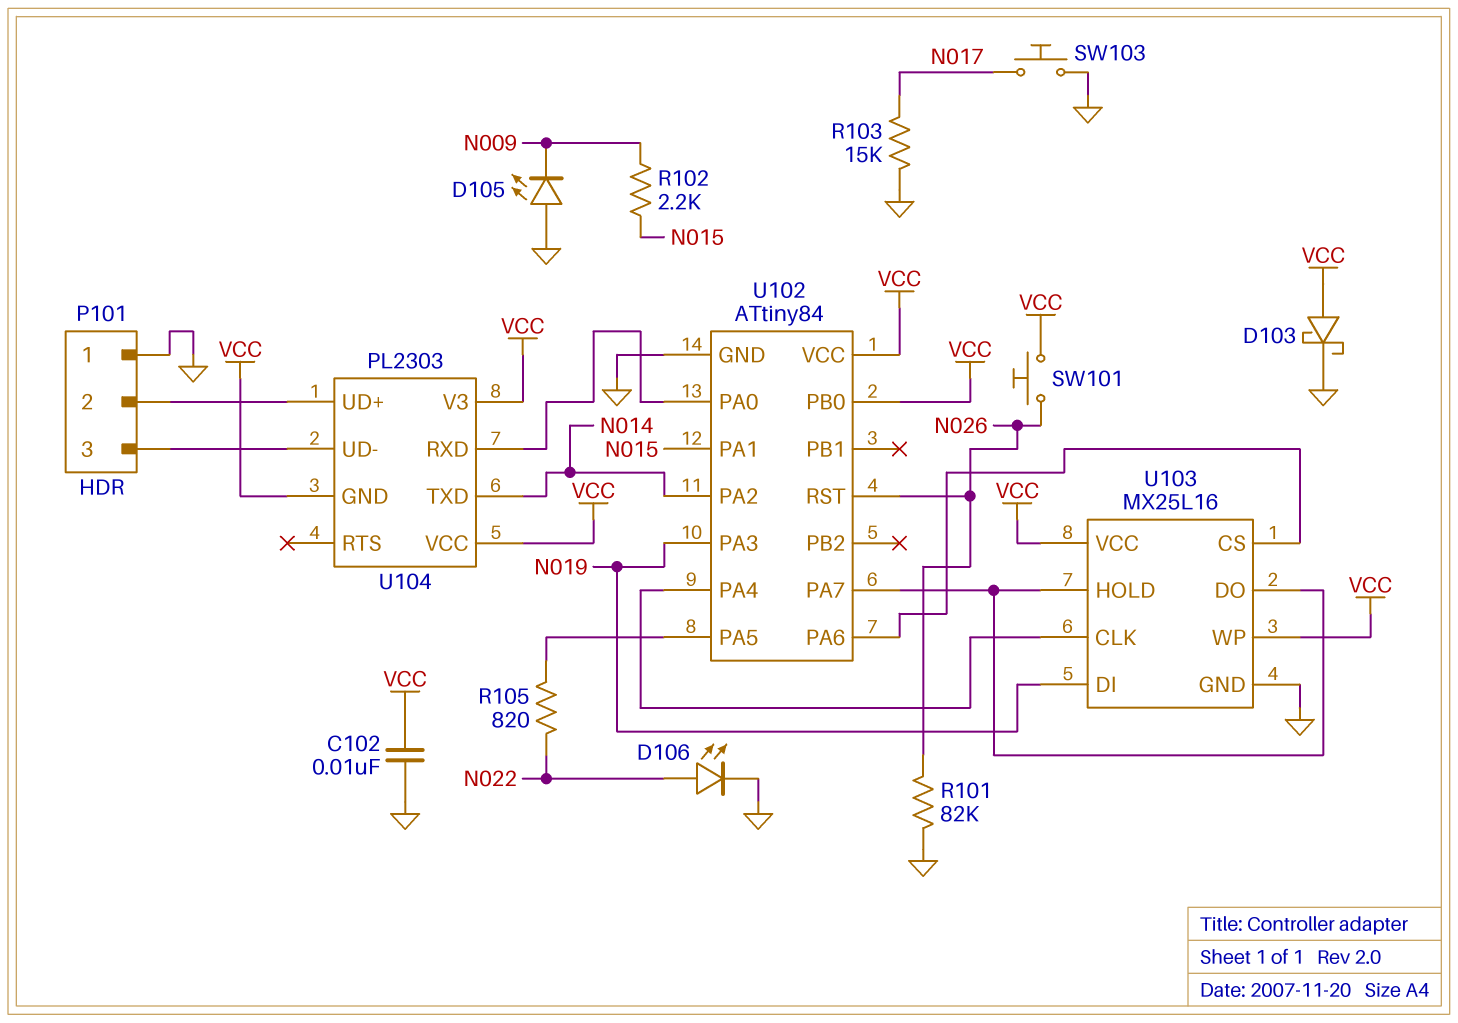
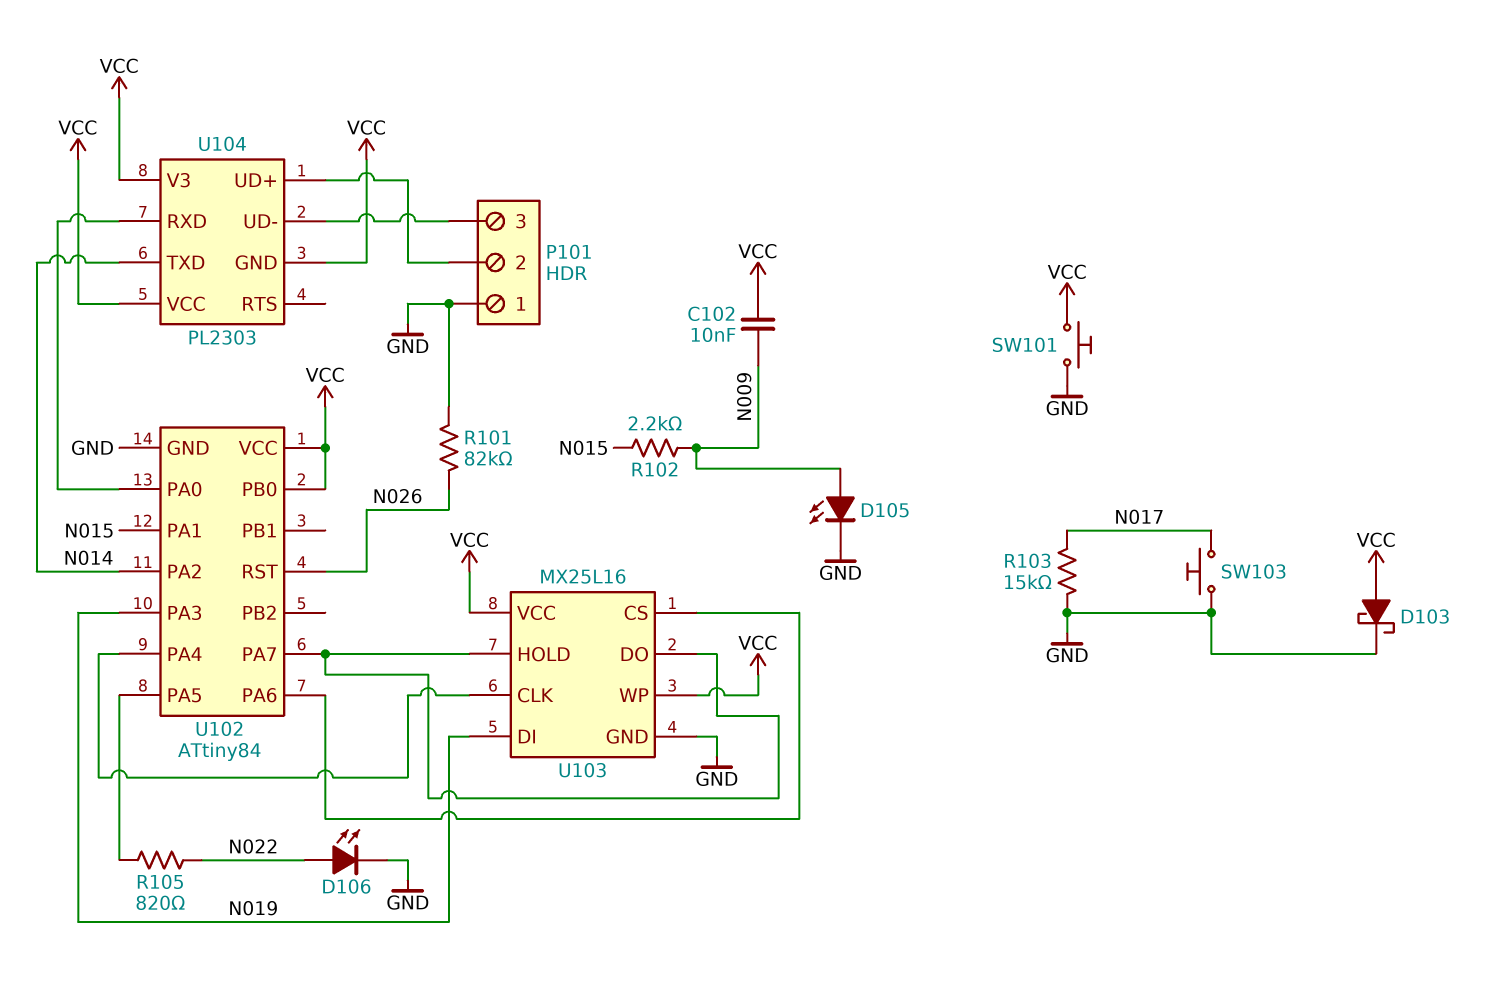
C102: 10nF (GND, VCC) -> 10nF (N009, VCC)
D105: LED (A GND, K N009) -> LED (A N009, K GND)
SW101: button (N026, VCC) -> button (GND, VCC)

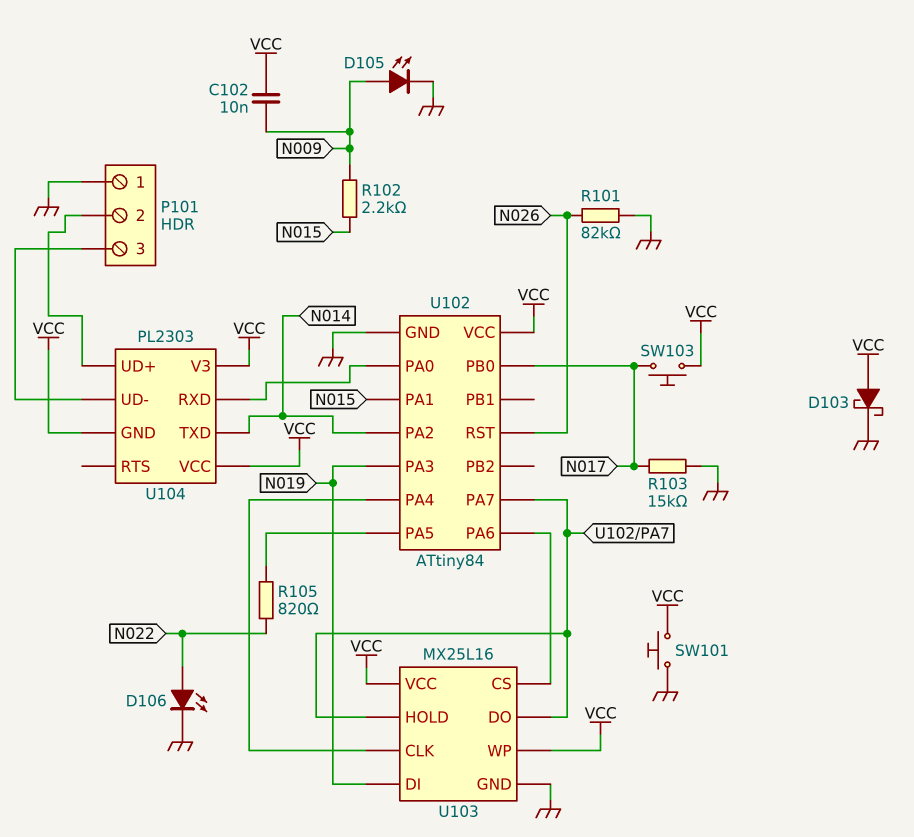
SW103: button (GND, N017) -> button (N017, VCC)
U102 pin PB0: VCC -> N017

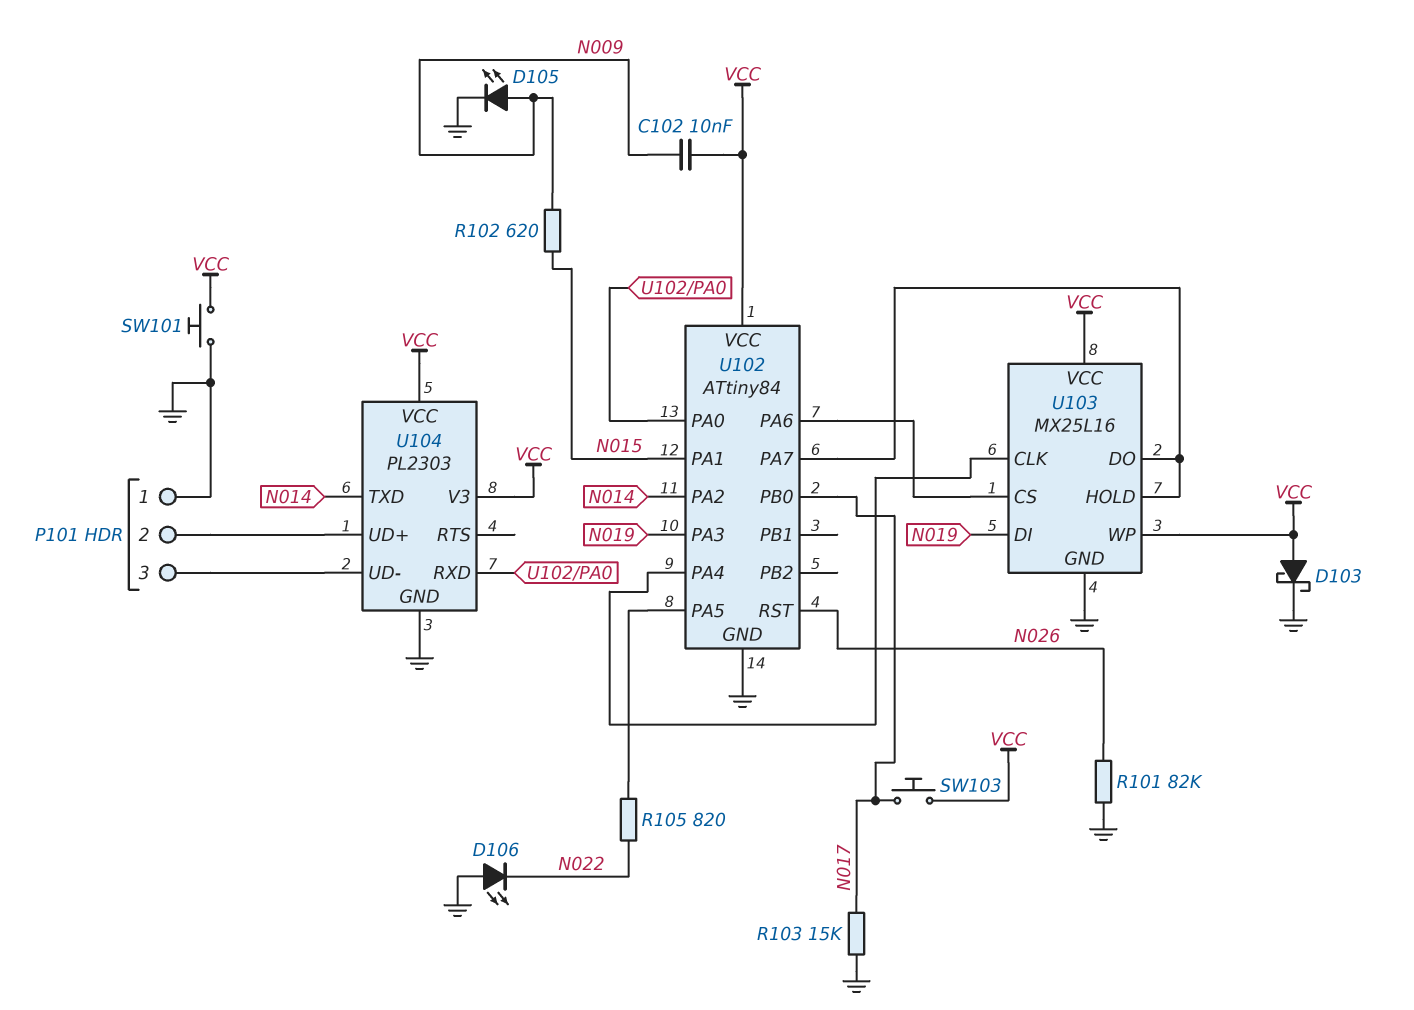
D106: LED (A N022, K GND) -> LED (A GND, K N022)
R102: 2.2k (N009, N015) -> 620 (N009, N015)
U104 pin GND: VCC -> GND

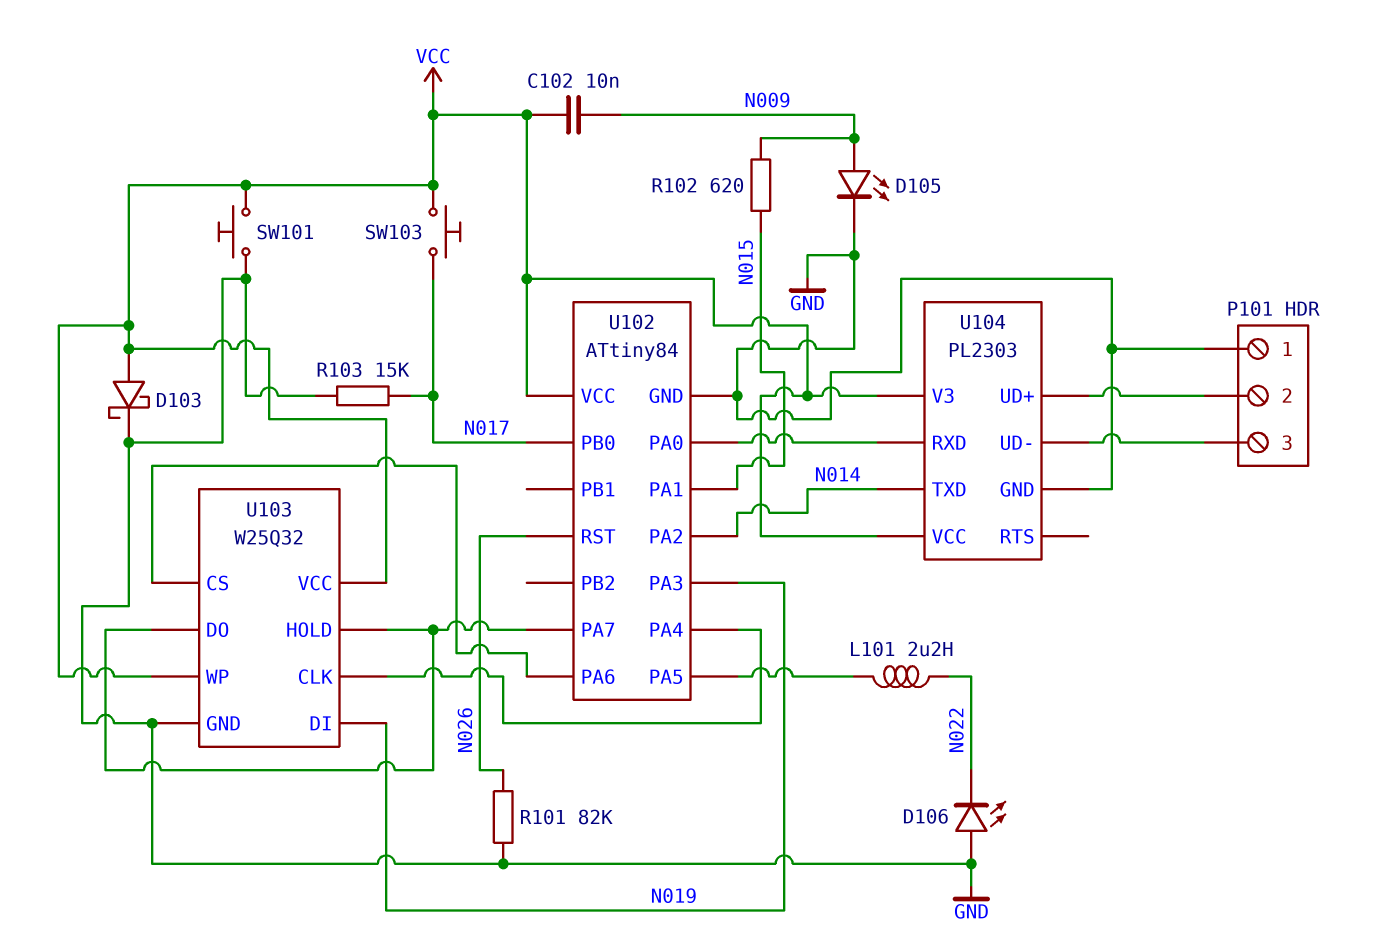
L101: none -> 2.2uH (N022, U102/PA5)
R105: 820 (N022, U102/PA5) -> none
U103: MX25L16 -> W25Q32

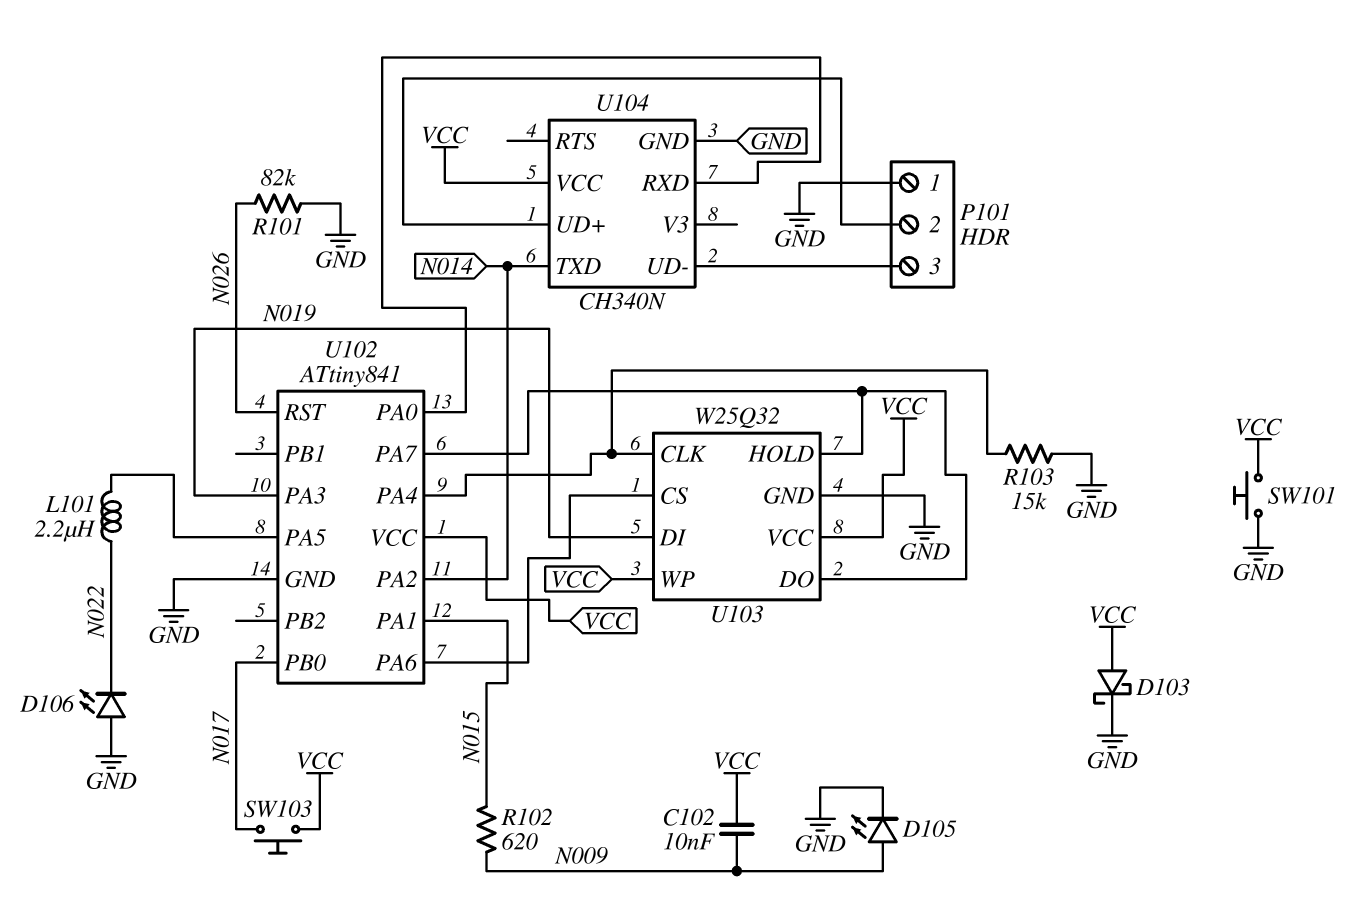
R103: 15k (GND, N017) -> 15k (GND, U102/PA4)
U102: ATtiny84 -> ATtiny841
U104: PL2303 -> CH340N
U104 pin V3: VCC -> none

